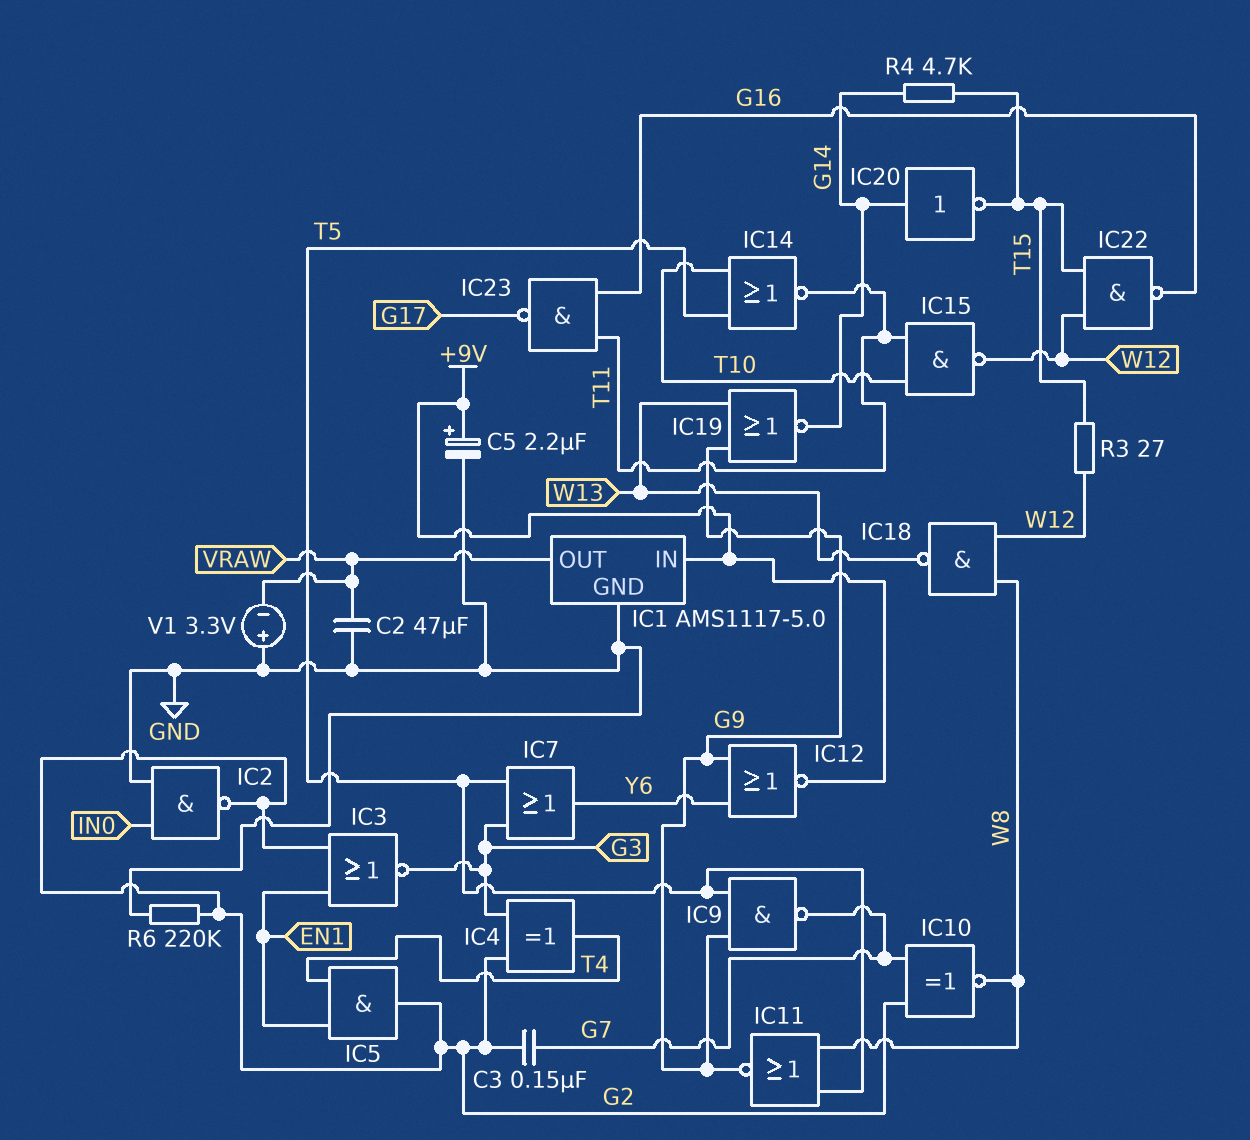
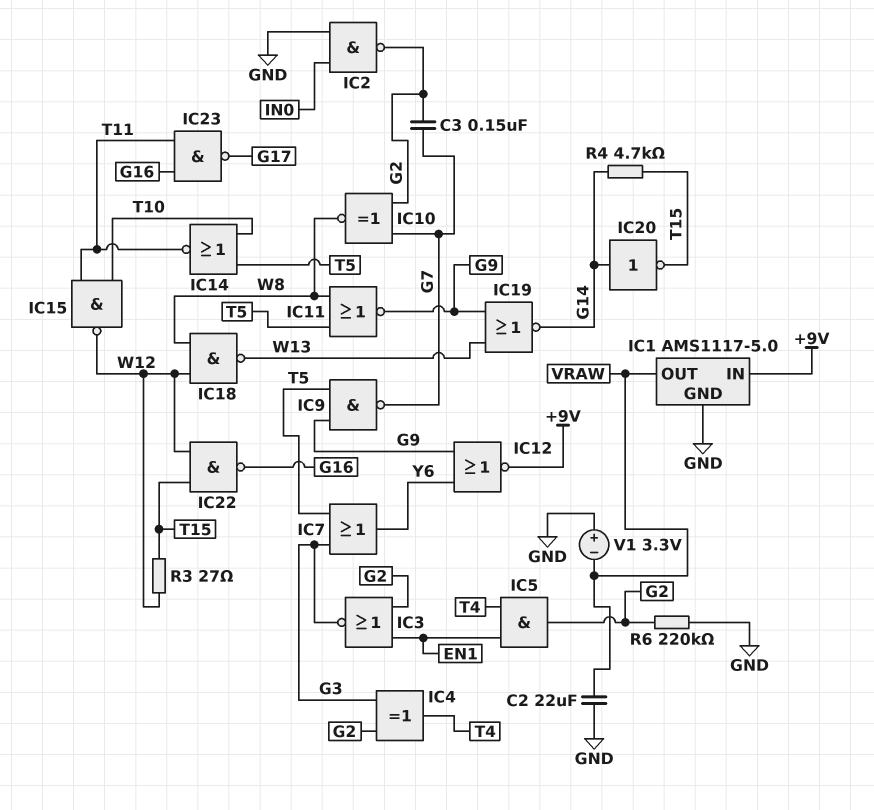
C2: 47uF (GND, VRAW) -> 22uF (GND, VRAW)
C5: 2.2uF (plus +9V, minus GND) -> none

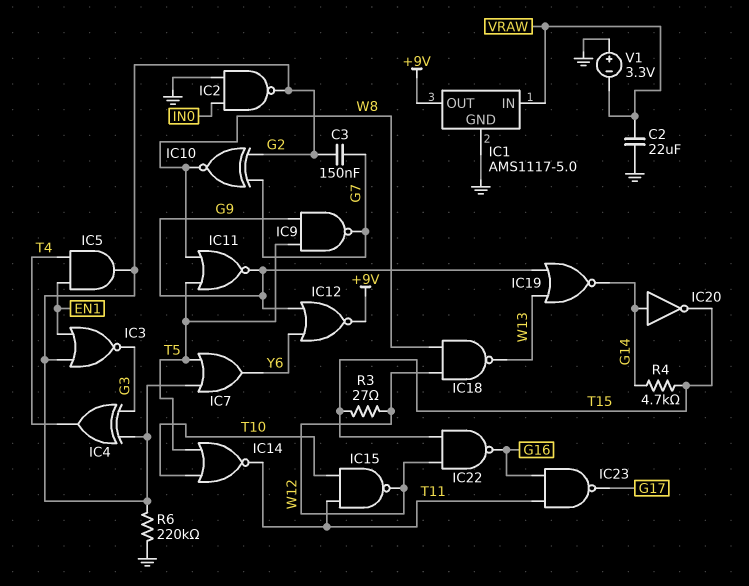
IC1 pin IN: +9V -> VRAW
IC1 pin OUT: VRAW -> +9V
IC7: OR (in G3, in T5, out Y6) -> OR (in G2, in T5, out Y6)

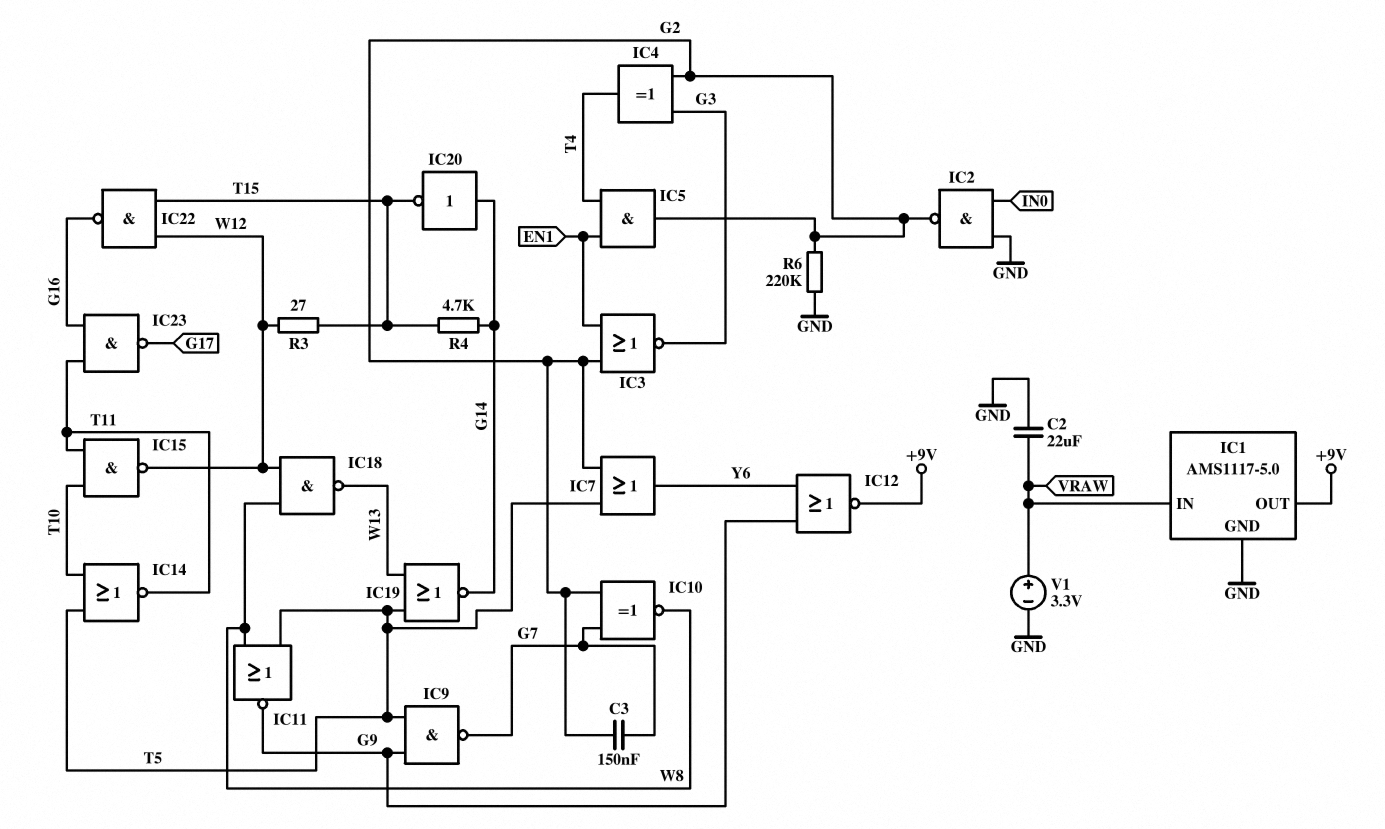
IC19: NOR (in G9, in W13, out G14) -> NOR (in T5, in W13, out G14)
V1: 3.3V (plus GND, minus VRAW) -> 3.3V (plus VRAW, minus GND)

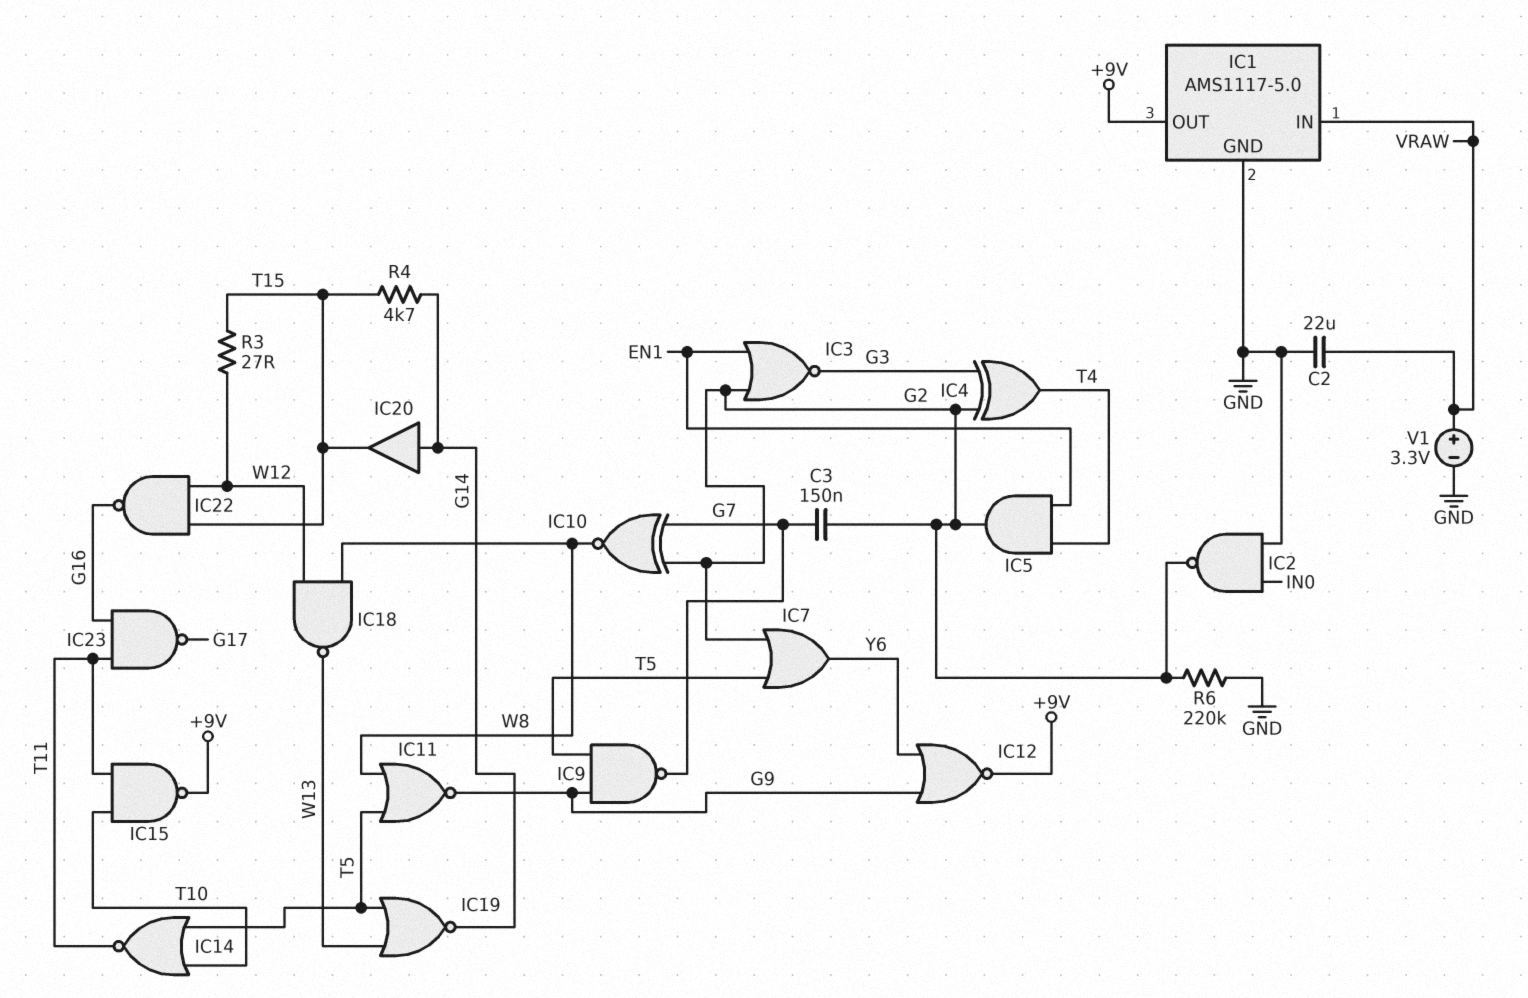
IC15: NAND (in T10, in T11, out W12) -> NAND (in T10, in T11, out +9V)
IC20: NOT (in G14, out T15) -> buffer (in G14, out T15)

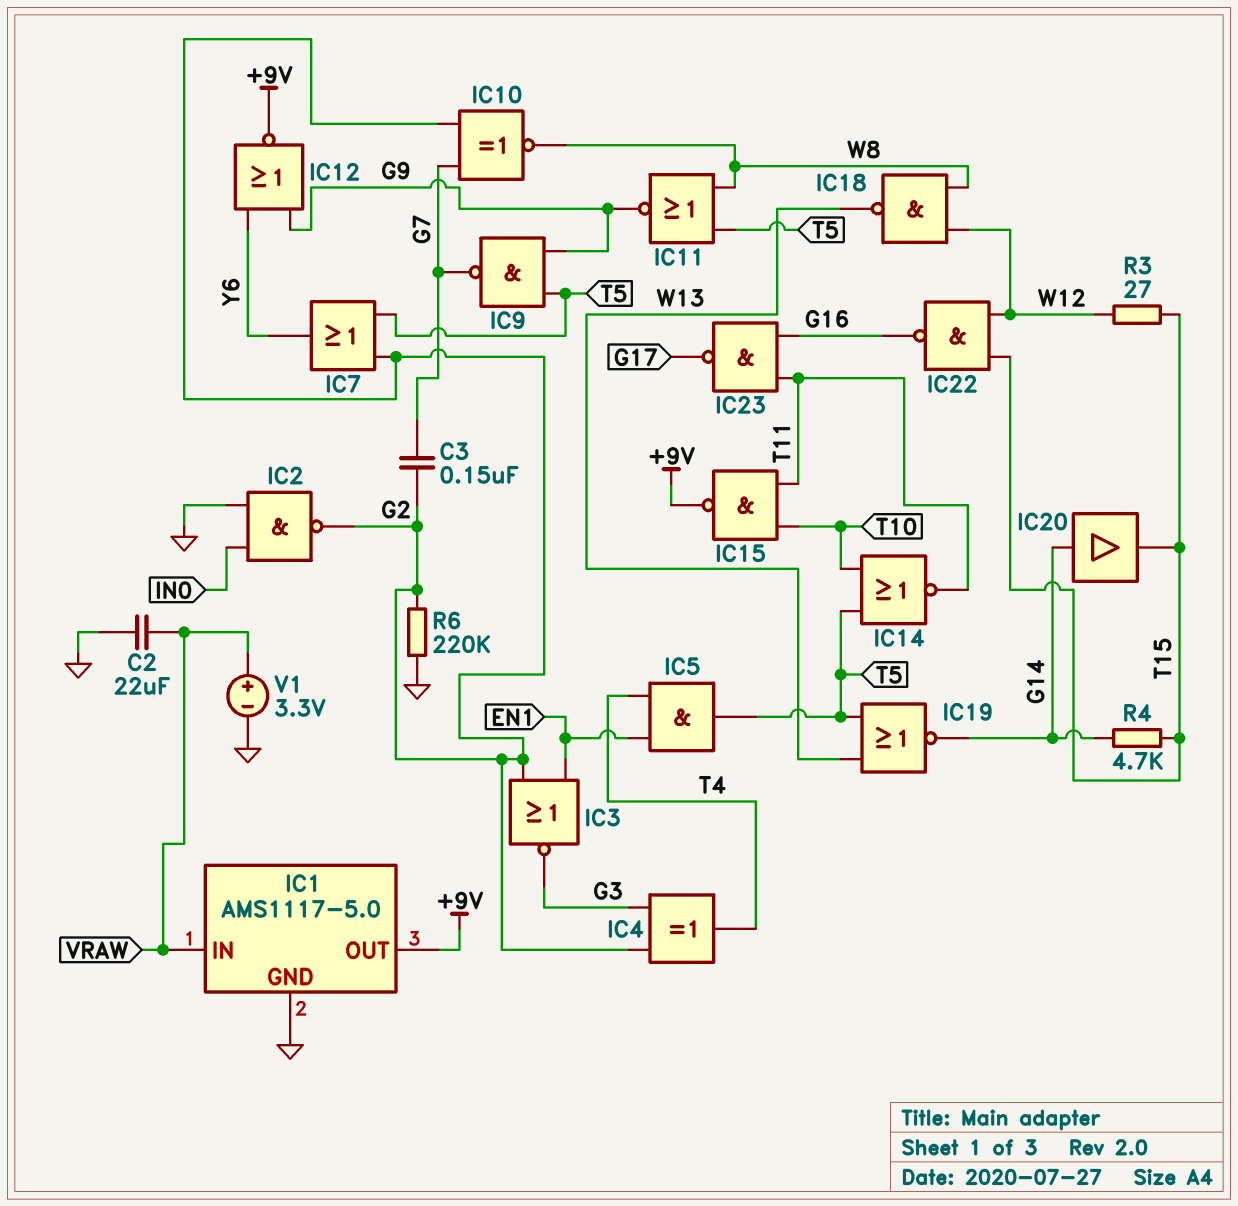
IC5: AND (in EN1, in T4, out G2) -> AND (in EN1, in T4, out T5)

